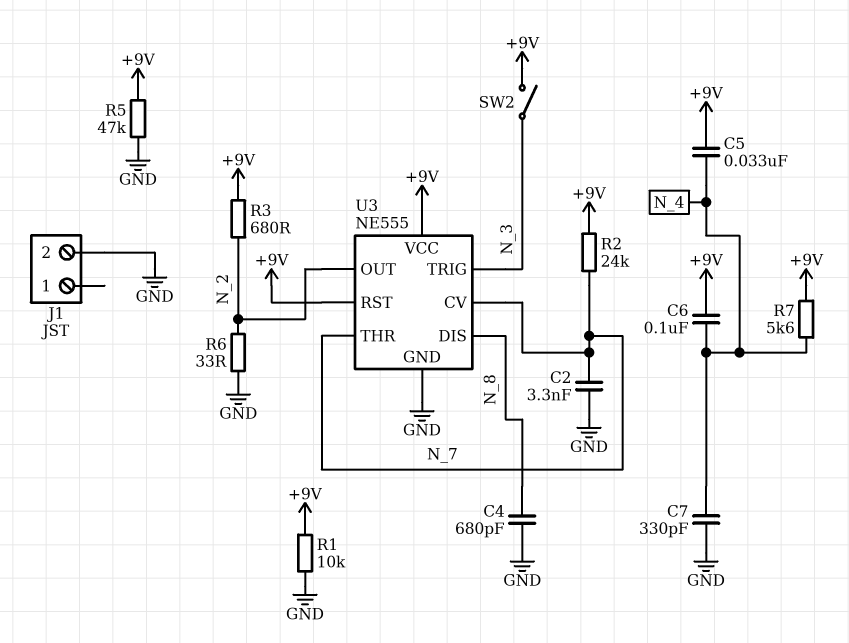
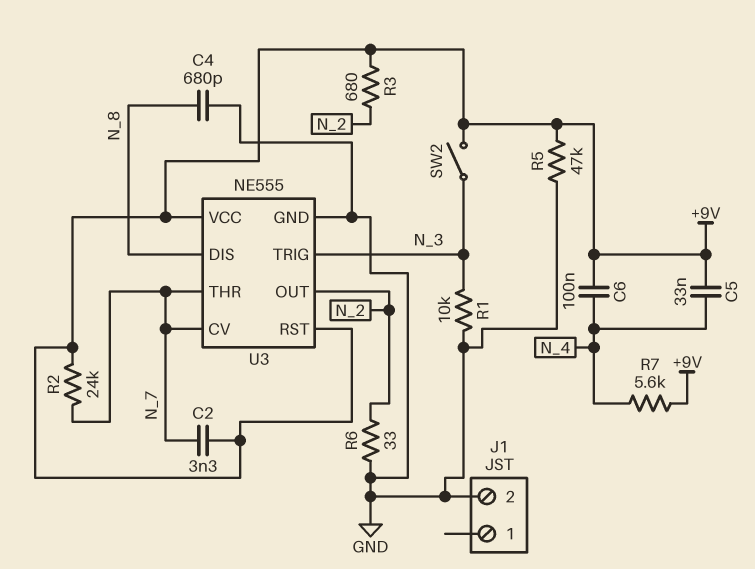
C2: 3.3nF (GND, N_7) -> 3.3nF (+9V, N_7)
C7: 330pF (GND, N_4) -> none
R1: 10k (+9V, GND) -> 10k (GND, N_3)

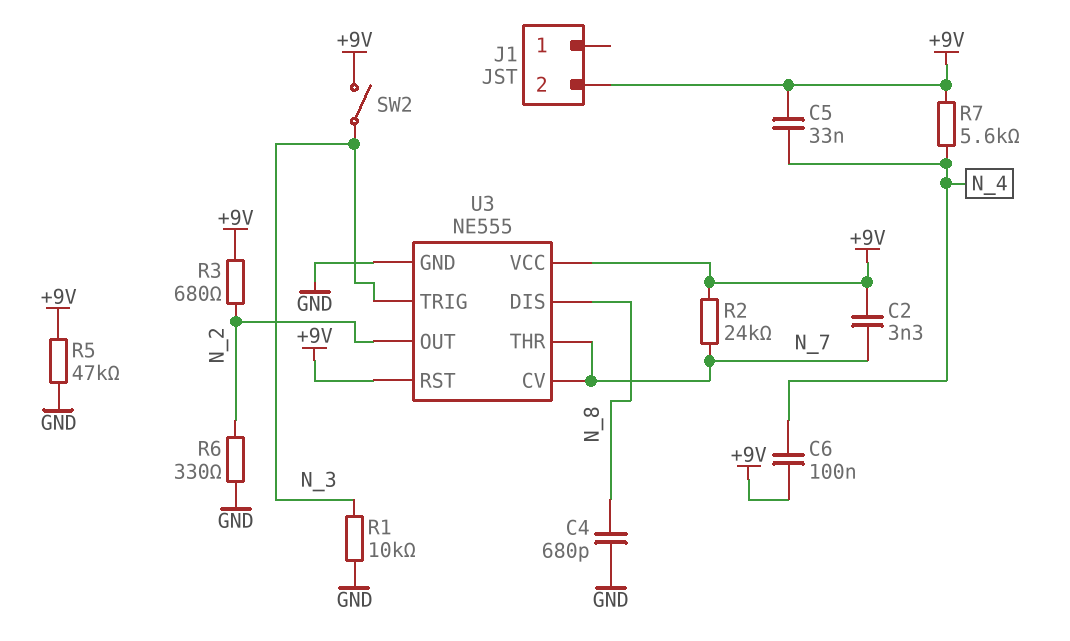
J1 pin 2: GND -> +9V
R6: 33 (GND, N_2) -> 330 (GND, N_2)

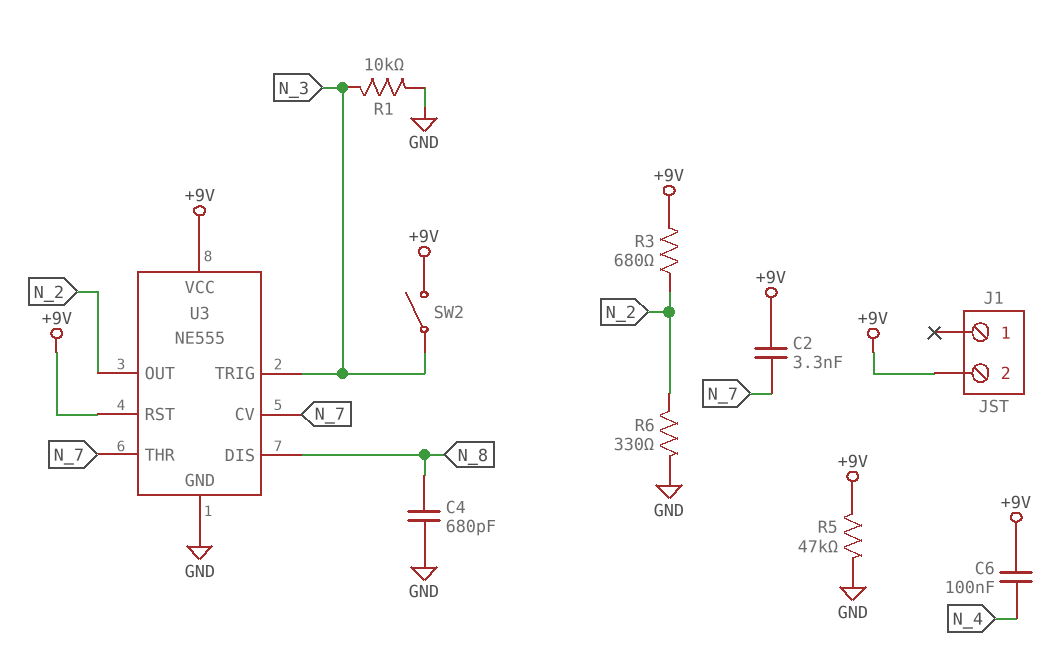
C5: 33nF (+9V, N_4) -> none
R2: 24k (+9V, N_7) -> none
R7: 5.6k (+9V, N_4) -> none

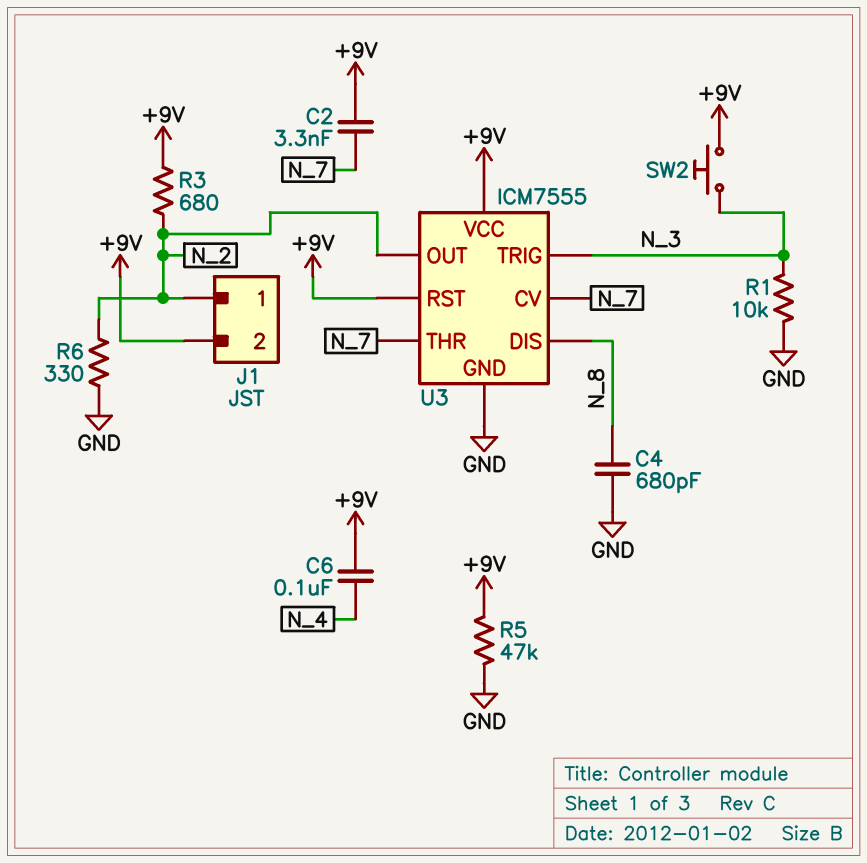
J1 pin 1: none -> N_2
SW2: switch (+9V, N_3) -> button (+9V, N_3)
U3: NE555 -> ICM7555

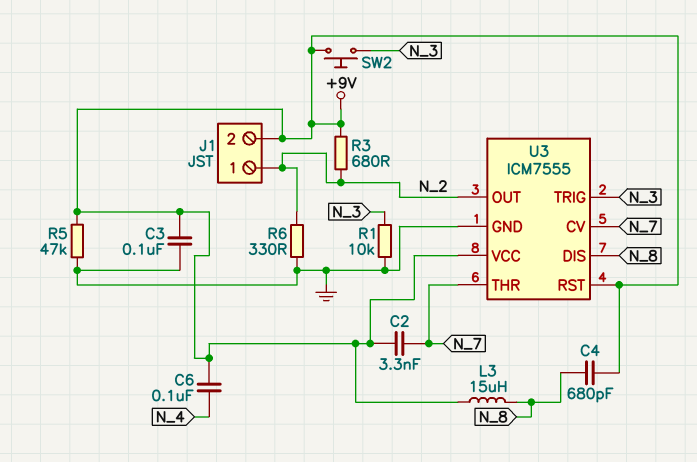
C3: none -> 100nF (+9V, GND)
C4: 680pF (GND, N_8) -> 680pF (+9V, N_8)
L3: none -> 15uH (+9V, N_8)

